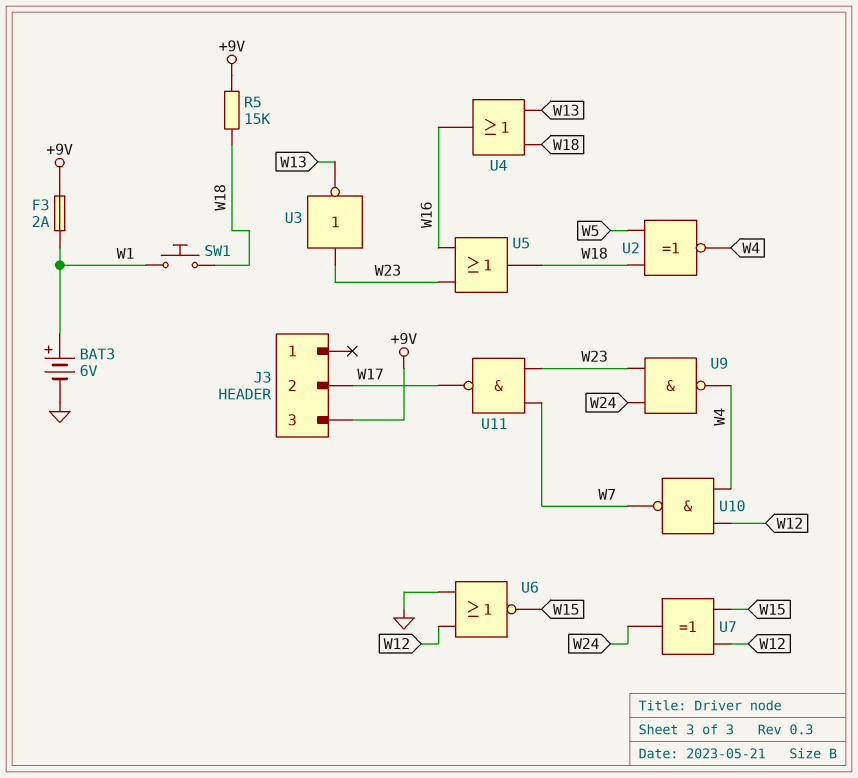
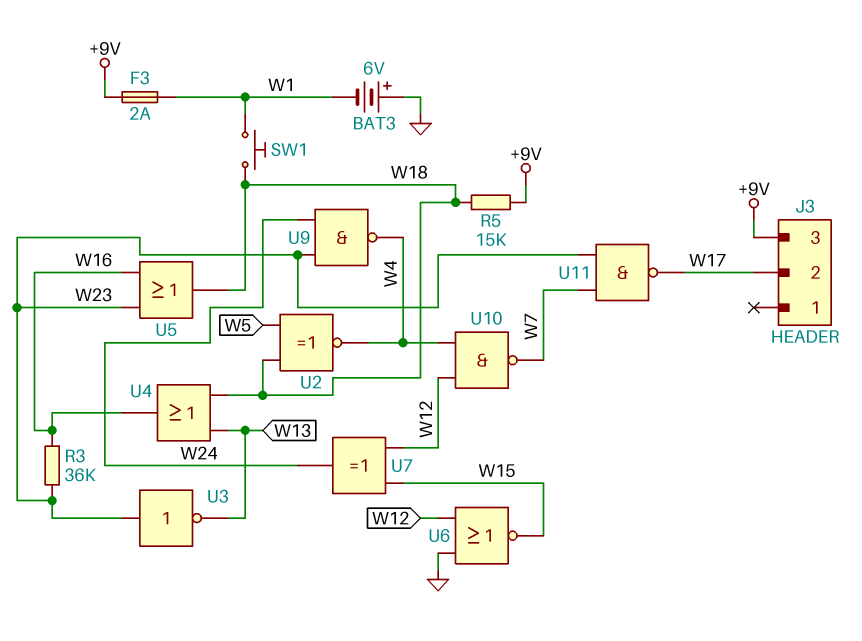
BAT3: 6V (plus W1, minus GND) -> 6V (plus GND, minus W1)
R3: none -> 36k (W16, W23)

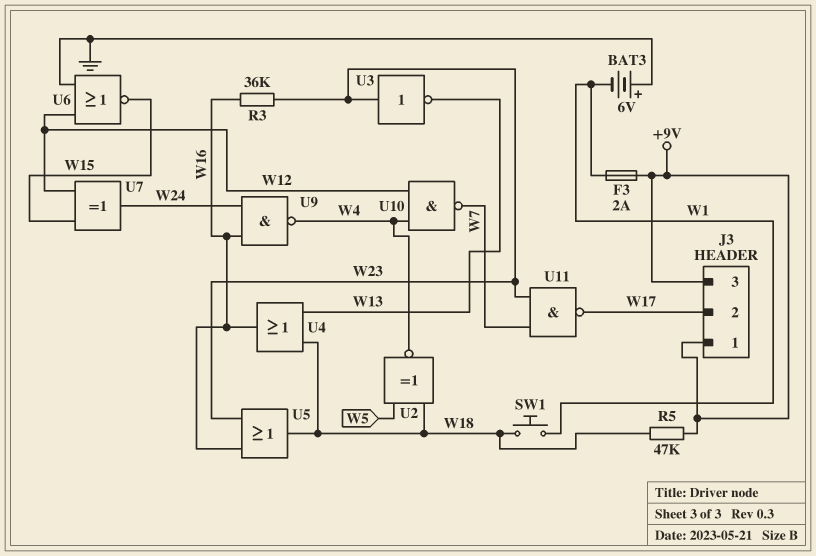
J3 pin 1: none -> +9V
R5: 15k (+9V, W18) -> 47k (+9V, W18)
U9: NAND (in W23, in W24, out W4) -> NAND (in W16, in W24, out W4)

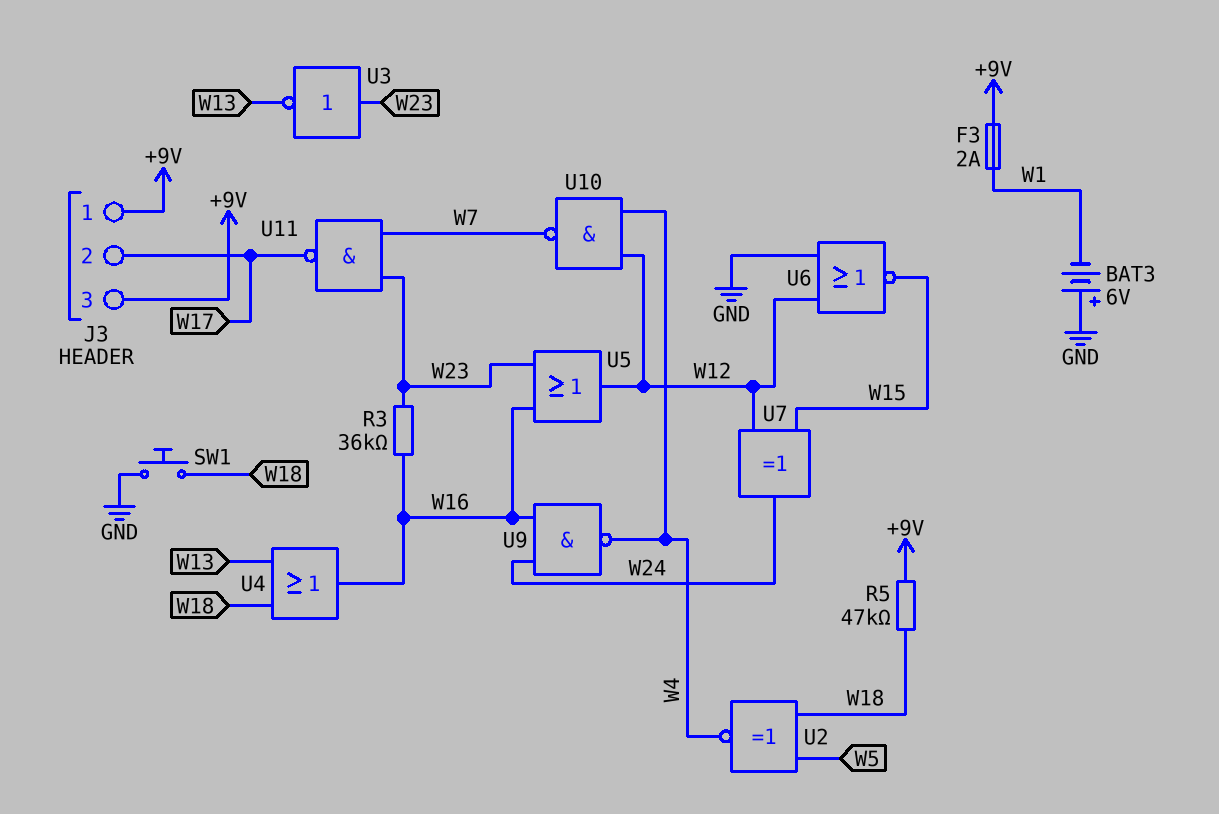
SW1: button (W1, W18) -> button (GND, W18)
U5: OR (in W16, in W23, out W18) -> OR (in W16, in W23, out W12)

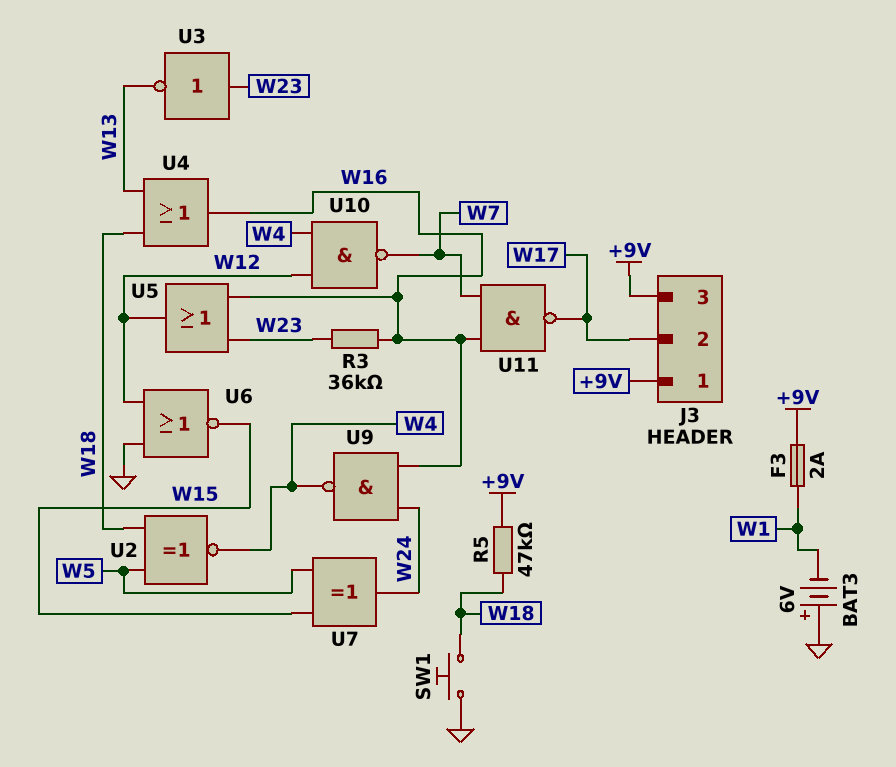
U7: XOR (in W12, in W15, out W24) -> XOR (in W5, in W15, out W24)
U11: NAND (in W7, in W23, out W17) -> NAND (in W7, in W16, out W17)

